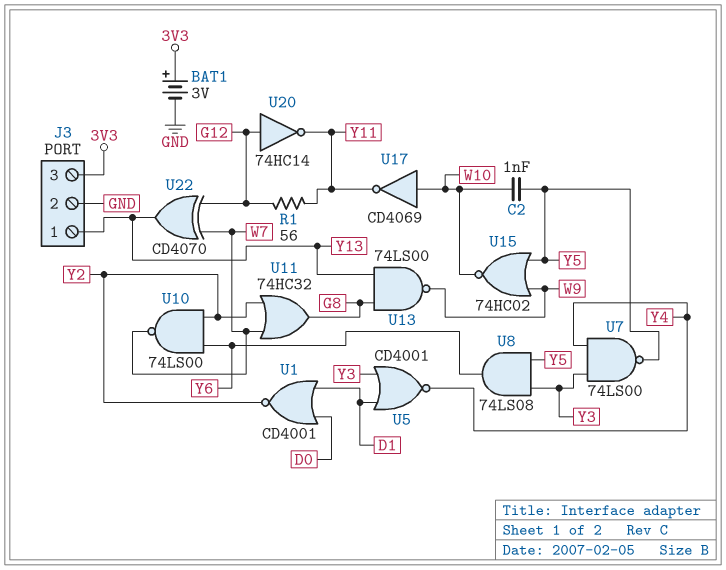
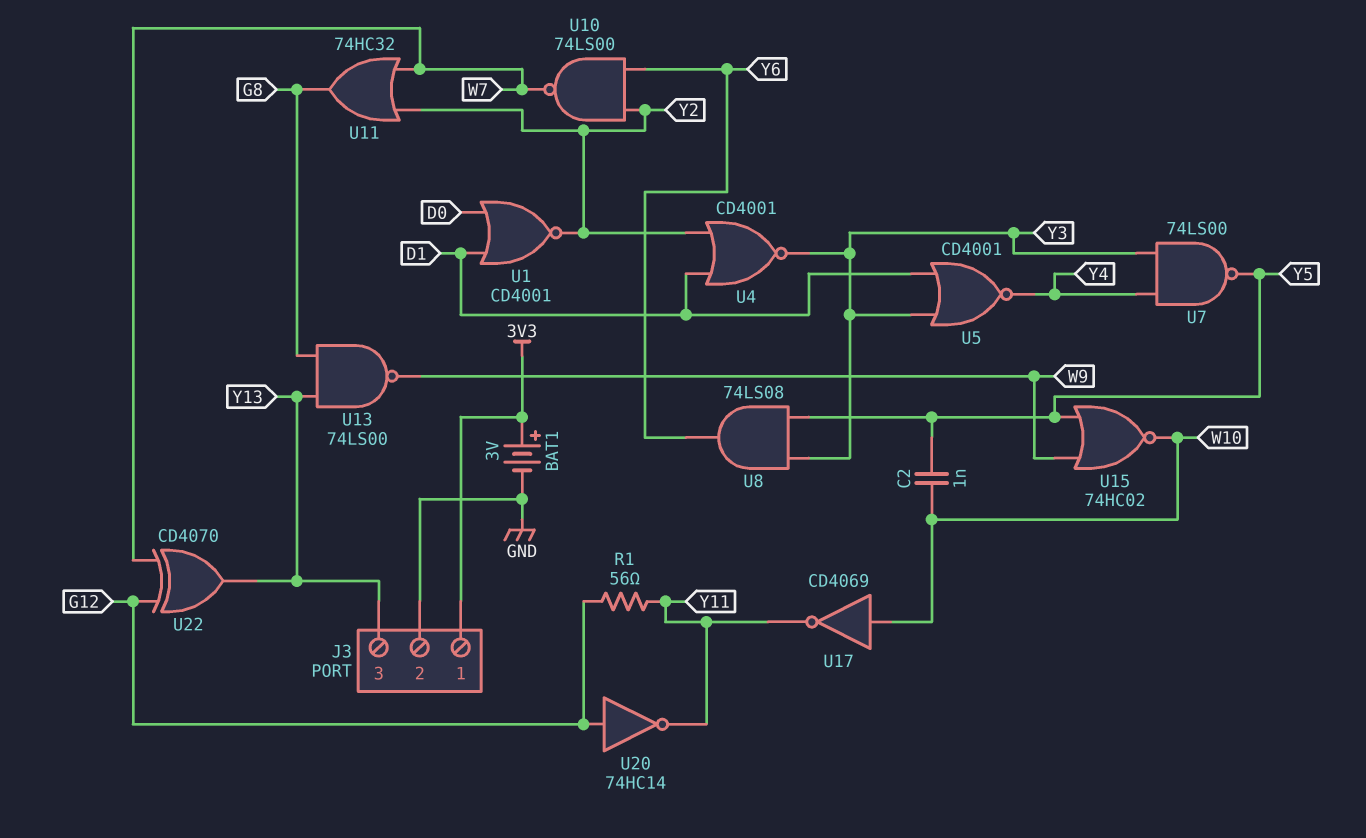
J3 pin 1: Y13 -> 3V3
J3 pin 3: 3V3 -> Y13
U4: none -> NOR CD4001 (in D1, in Y2, out Y3)

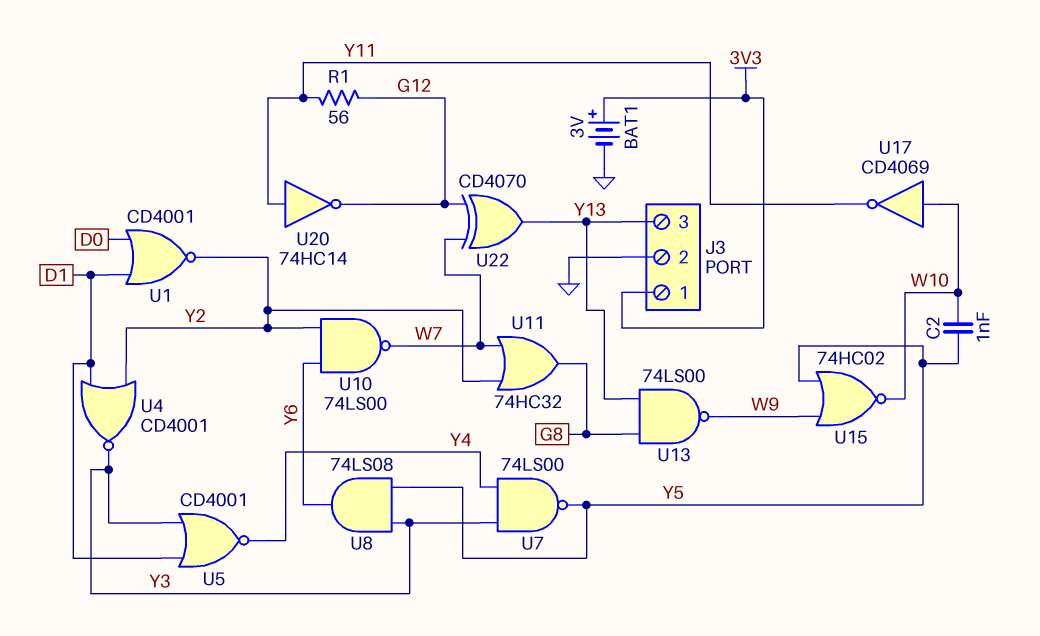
U20: NOT 74HC14 (in G12, out Y11) -> NOT 74HC14 (in Y11, out G12)

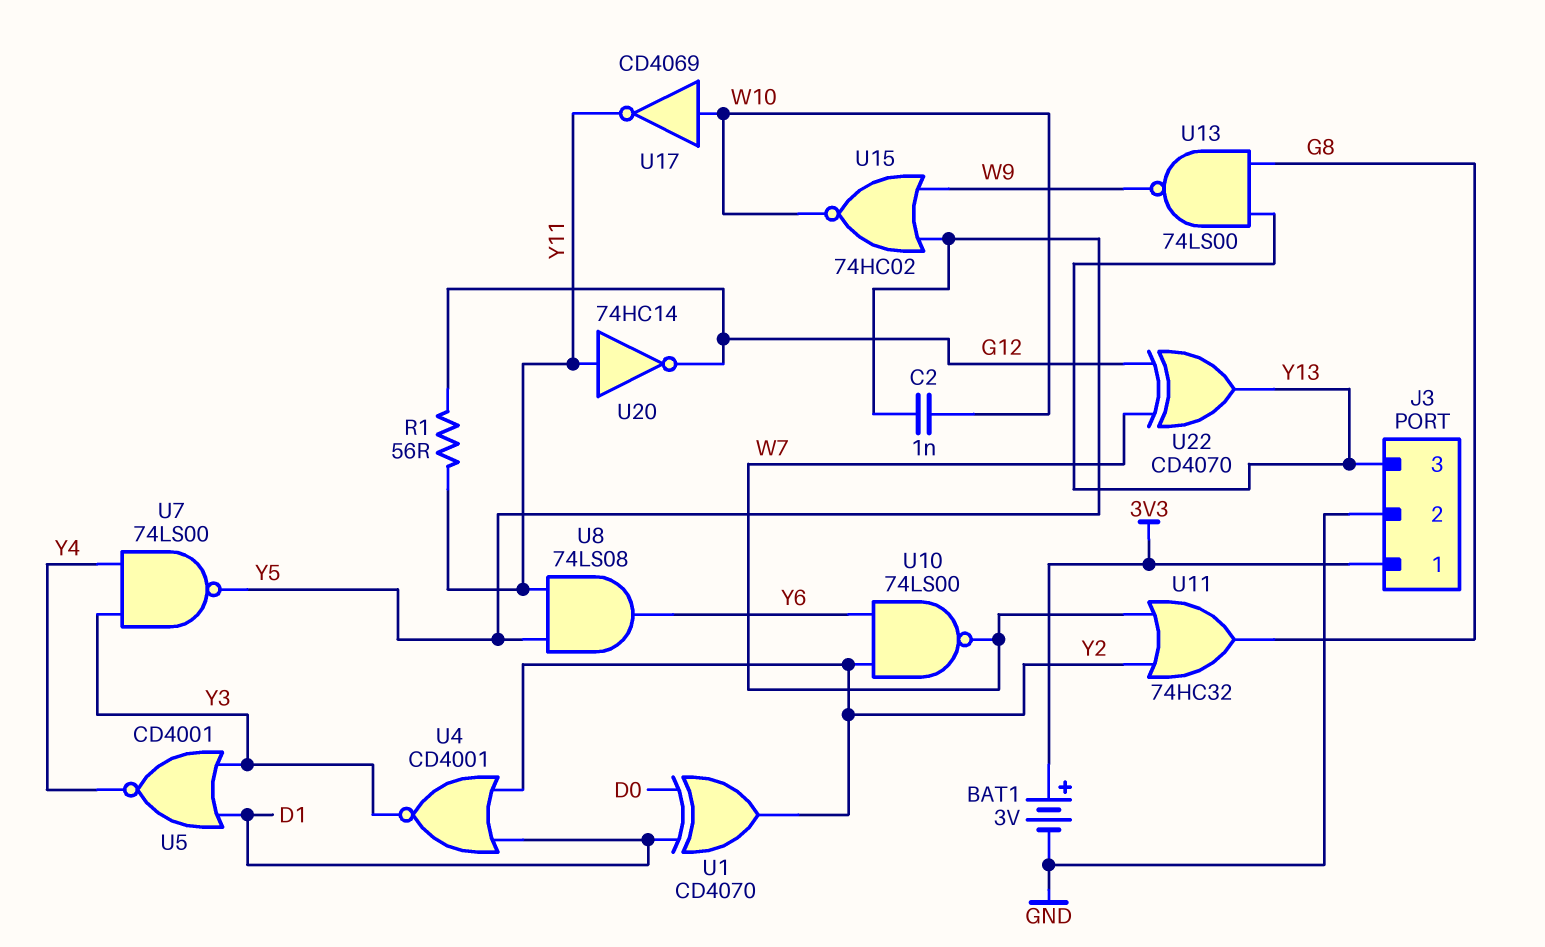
U1: NOR CD4001 (in D0, in D1, out Y2) -> XOR CD4070 (in D0, in D1, out Y2)
U8: AND 74LS08 (in Y3, in Y5, out Y6) -> AND 74LS08 (in Y5, in Y11, out Y6)

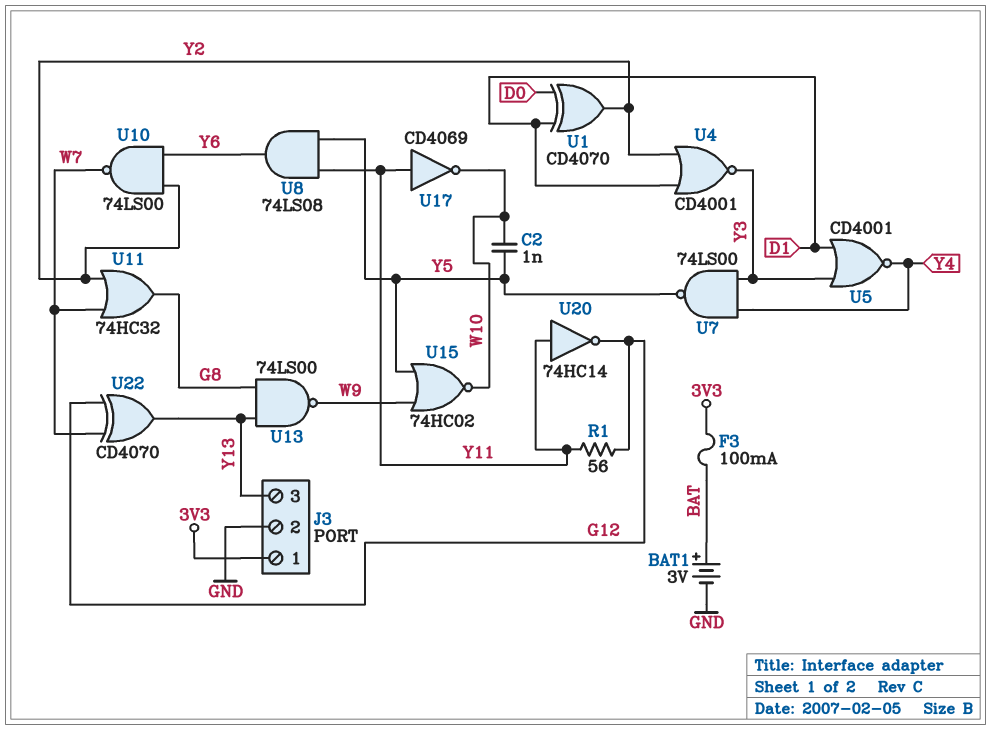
BAT1: 3V (plus 3V3, minus GND) -> 3V (plus BAT, minus GND)
F3: none -> 100mA (3V3, BAT)
U17: NOT CD4069 (in W10, out Y11) -> NOT CD4069 (in Y11, out W10)

